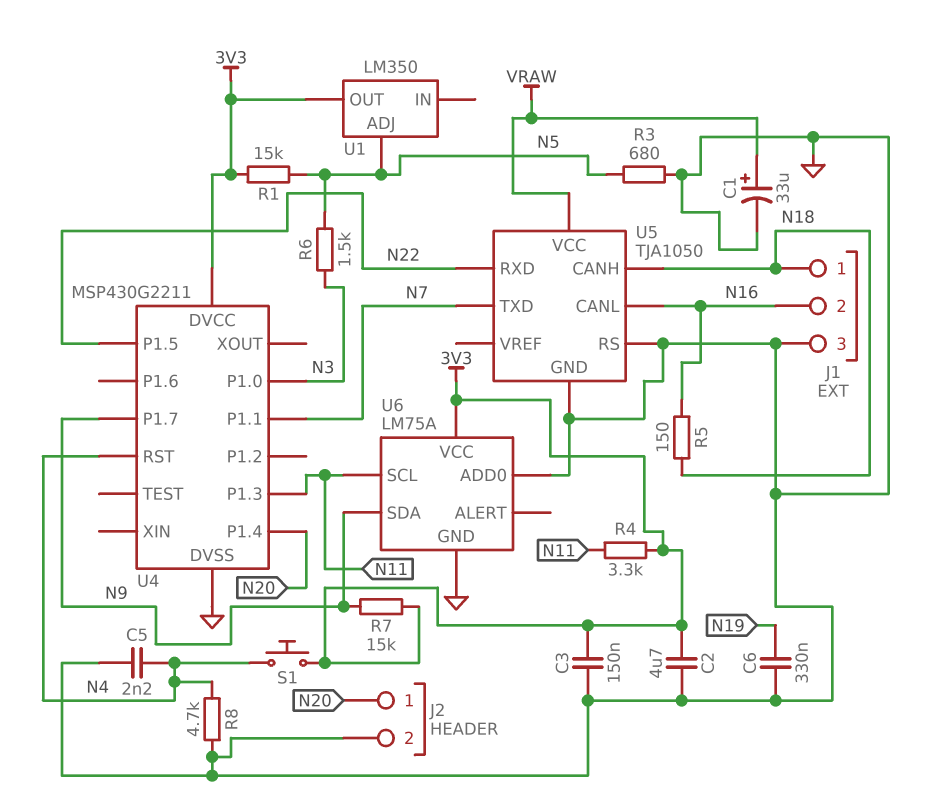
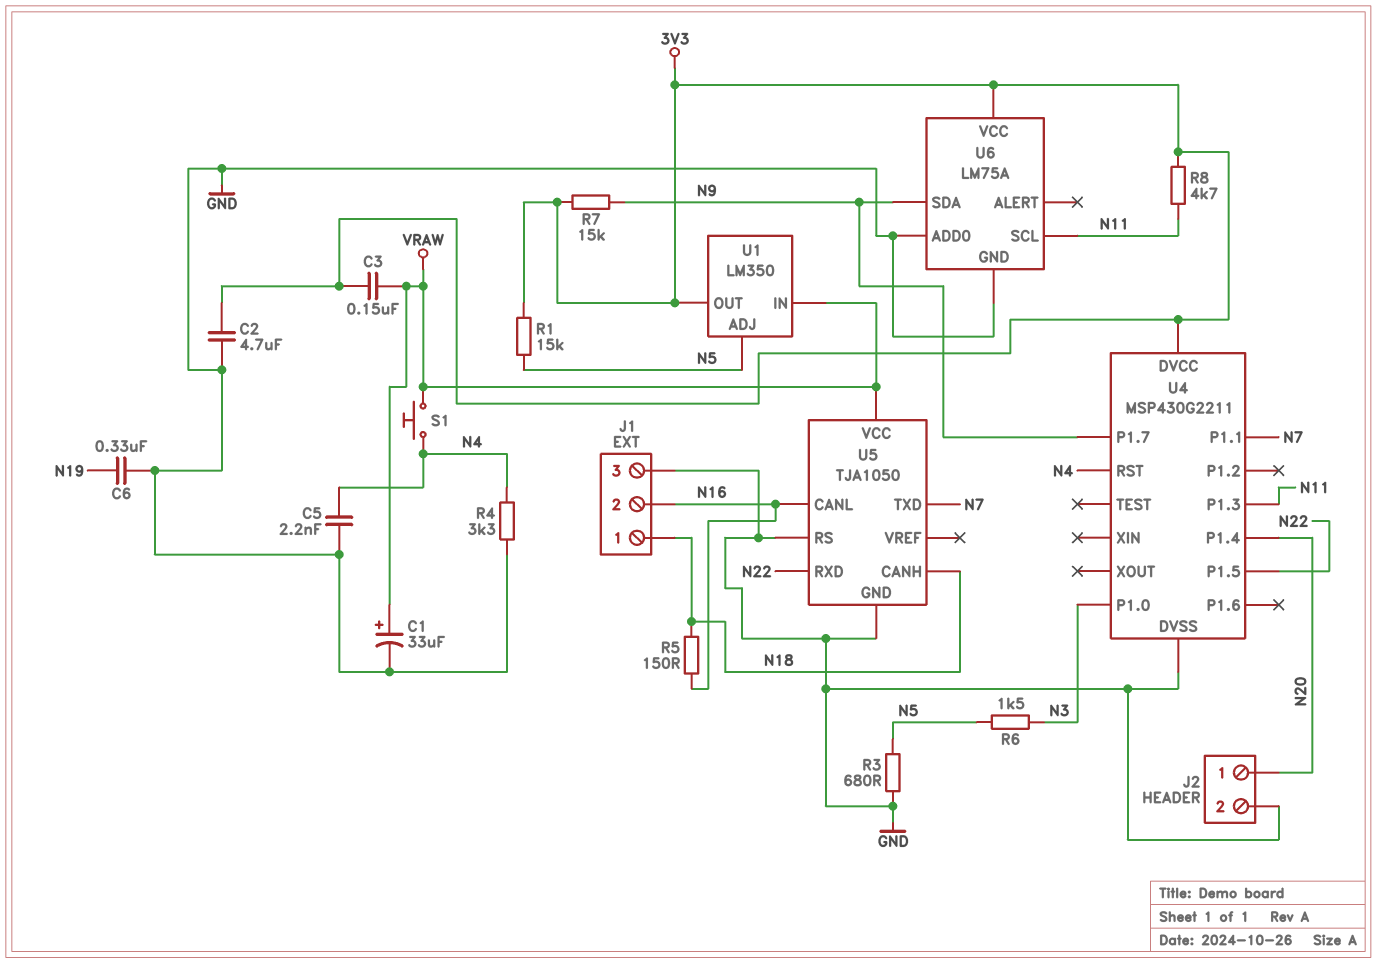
C3: 150nF (3V3, GND) -> 150nF (3V3, VRAW)
R4: 3.3k (3V3, N11) -> 3.3k (GND, N4)
R8: 4.7k (GND, N4) -> 4.7k (3V3, N11)
S1: button (3V3, N4) -> button (N4, VRAW)
U1 pin IN: none -> VRAW

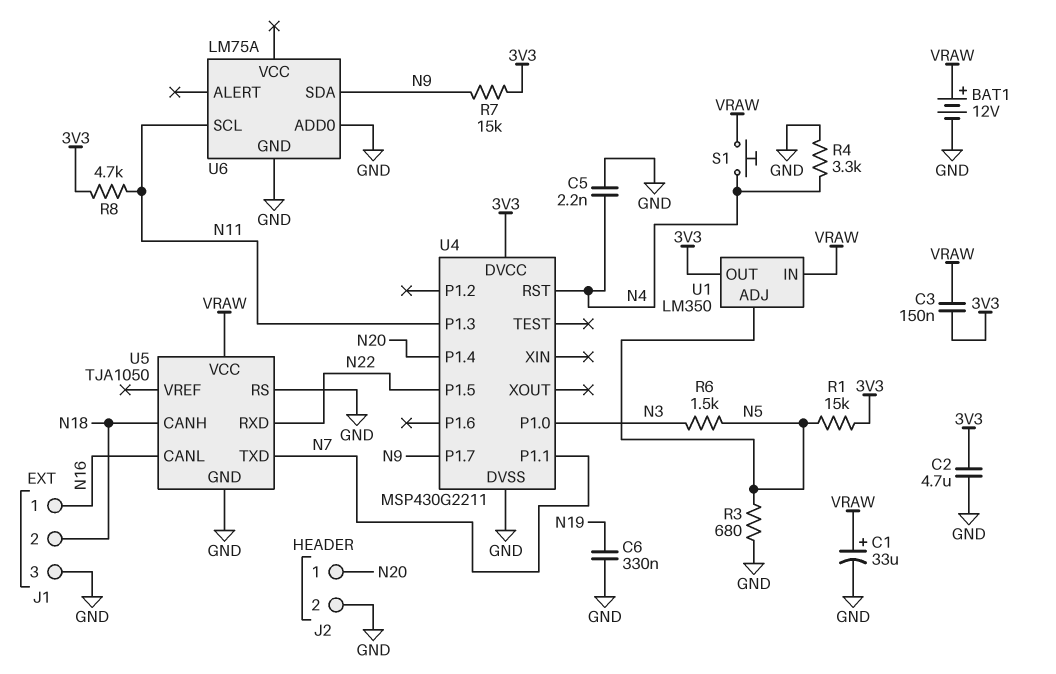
BAT1: none -> 12V (plus VRAW, minus GND)
J1 pin 1: N18 -> N16
J1 pin 2: N16 -> N18
R5: 150 (N16, N18) -> none
U6 pin VCC: 3V3 -> none

